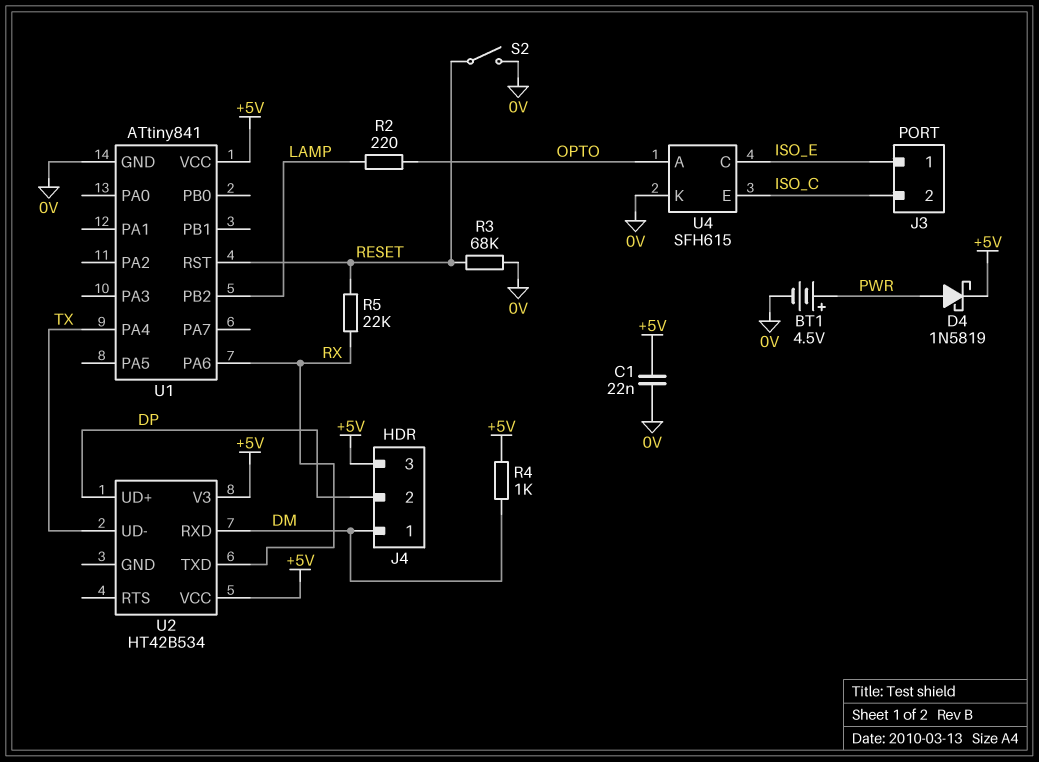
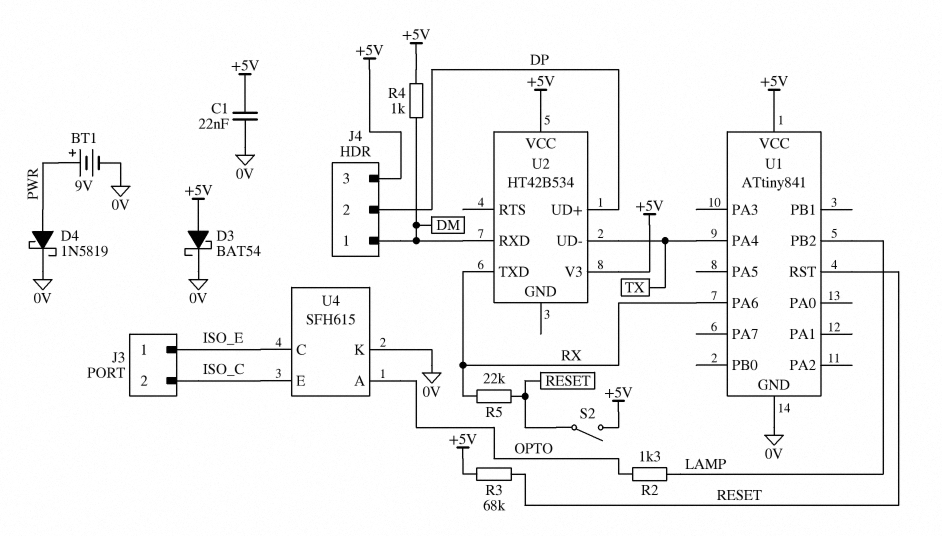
BT1: 4.5V (plus PWR, minus 0V) -> 9V (plus PWR, minus 0V)
D3: none -> schottky BAT54 (A +5V, K 0V)
D4: schottky 1N5819 (A PWR, K +5V) -> schottky 1N5819 (A PWR, K 0V)
R2: 220 (LAMP, OPTO) -> 1.3k (LAMP, OPTO)
R3: 68k (0V, RESET) -> 68k (+5V, RESET)
S2: switch (0V, RESET) -> switch (+5V, RESET)

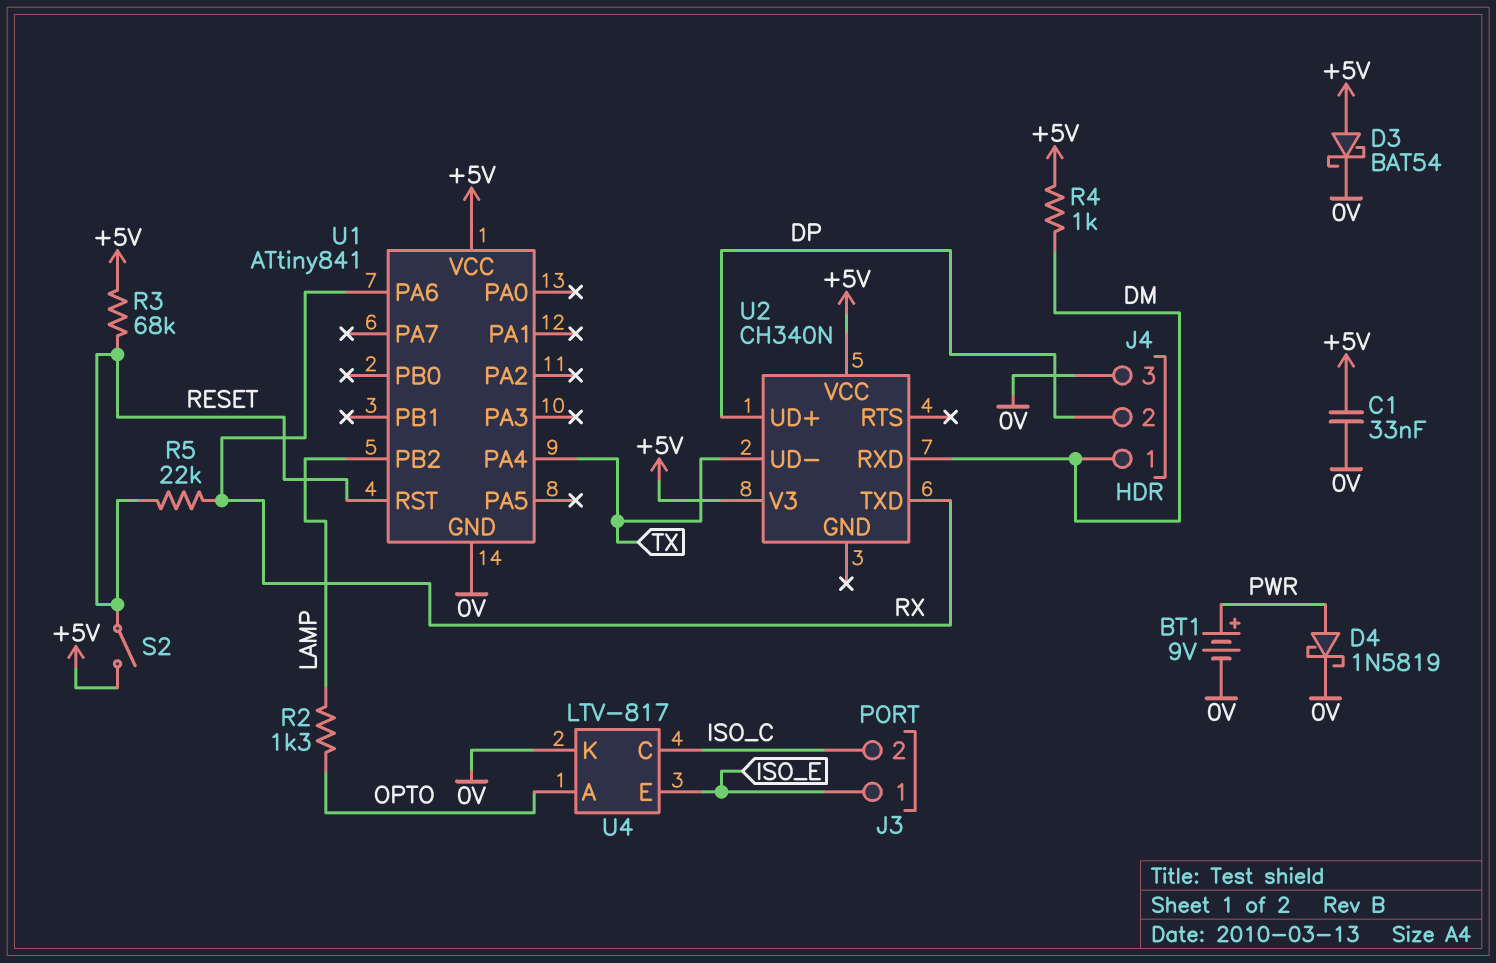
C1: 22nF (+5V, 0V) -> 33nF (+5V, 0V)
J4 pin 3: +5V -> 0V
U2: HT42B534 -> CH340N
U4: SFH615 -> LTV-817
U4 pin C: ISO_E -> ISO_C
U4 pin E: ISO_C -> ISO_E

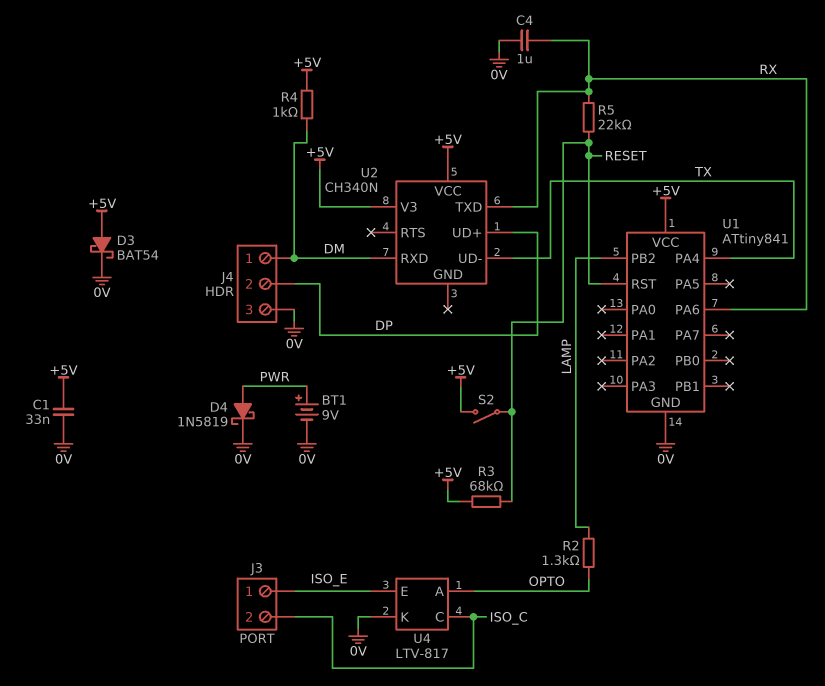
C4: none -> 1uF (0V, RX)

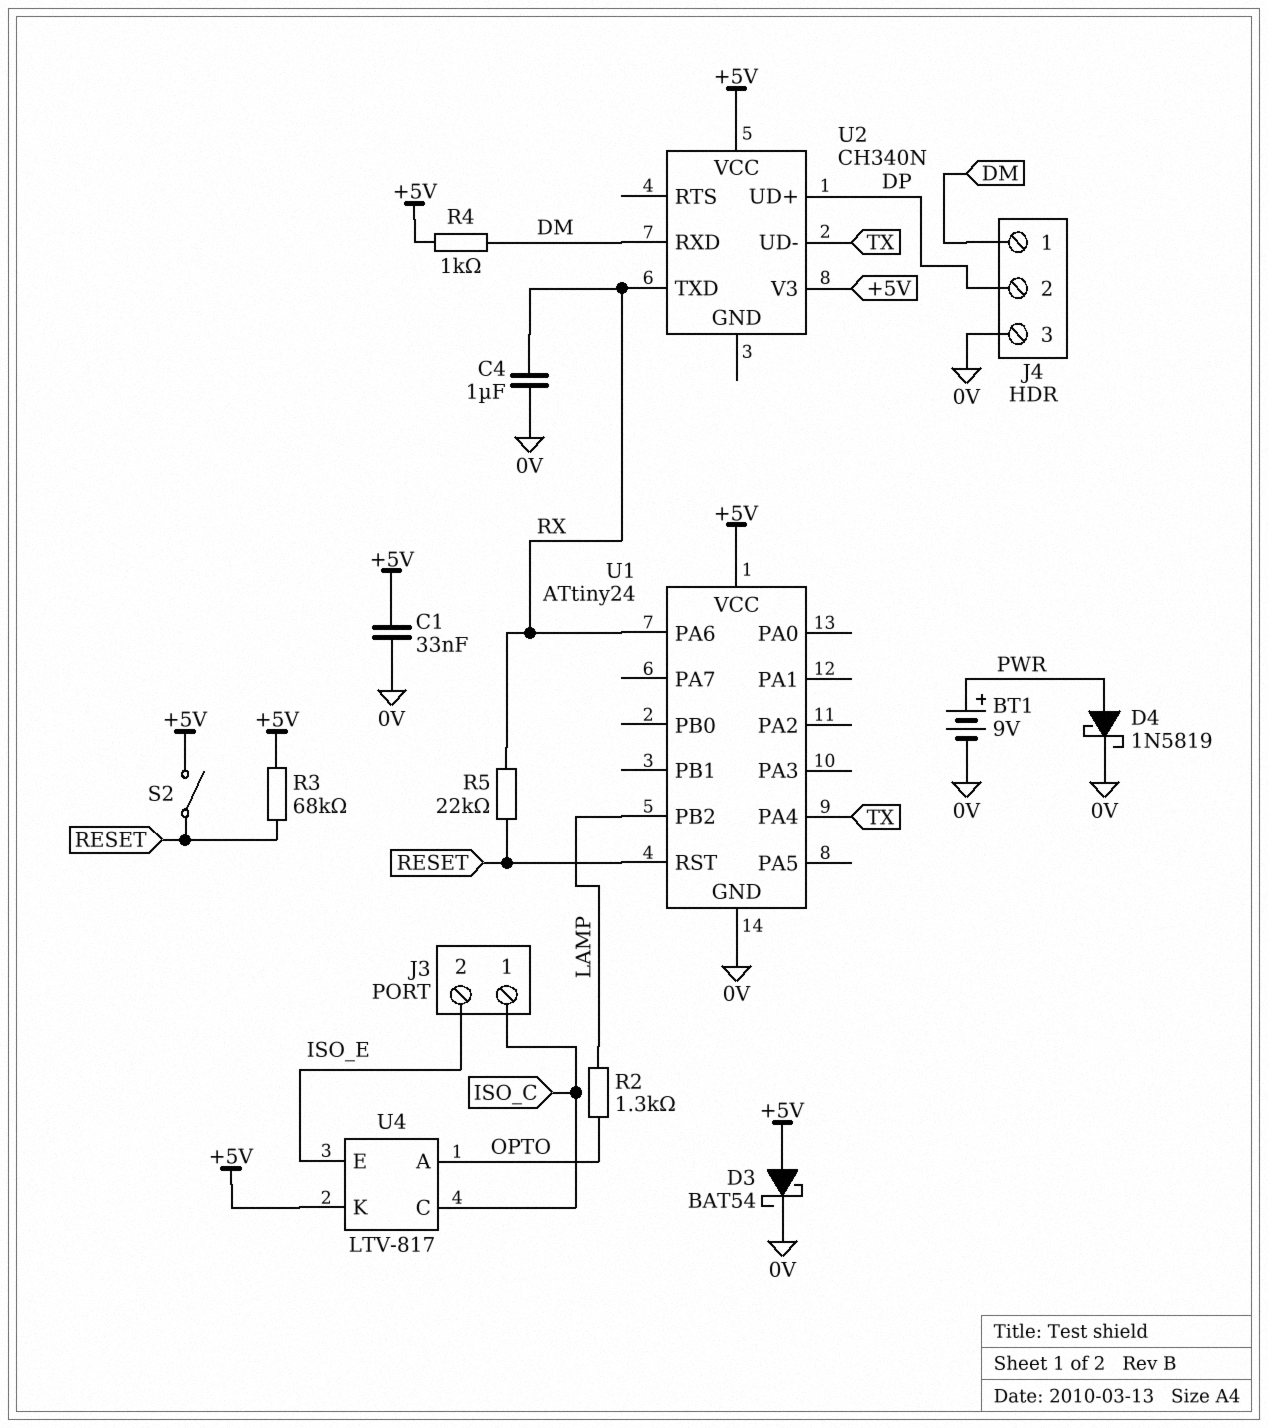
J3 pin 1: ISO_E -> ISO_C
J3 pin 2: ISO_C -> ISO_E
U1: ATtiny841 -> ATtiny24
U4 pin K: 0V -> +5V

